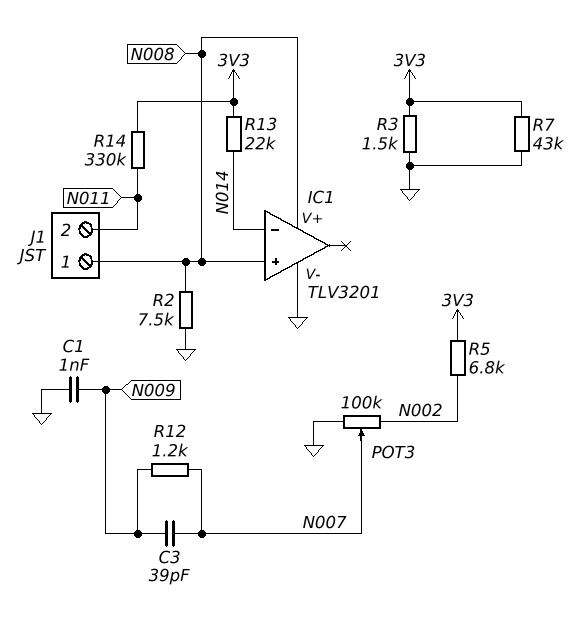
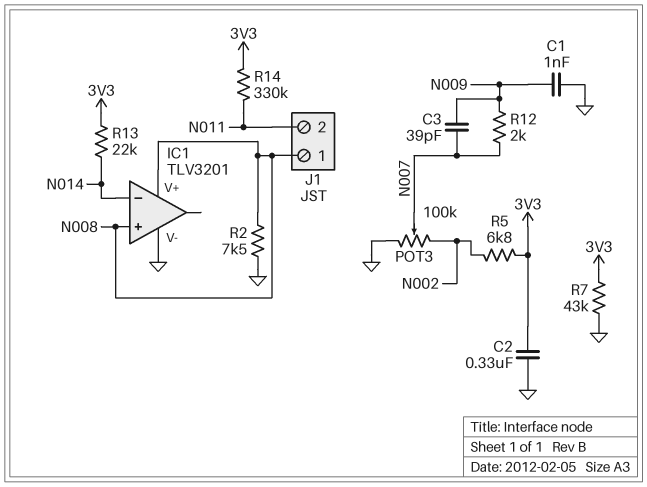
C2: none -> 330nF (3V3, GND)
R3: 1.5k (3V3, GND) -> none
R12: 1.2k (N007, N009) -> 2k (N007, N009)

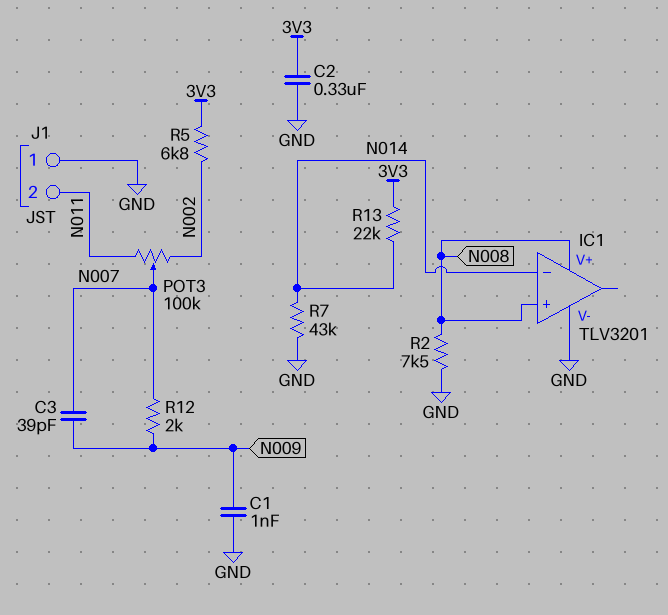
J1 pin 1: N008 -> GND
POT3: 100k (GND, N002, wiper N007) -> 100k (N002, N011, wiper N007)
R7: 43k (3V3, GND) -> 43k (GND, N014)
R14: 330k (3V3, N011) -> none

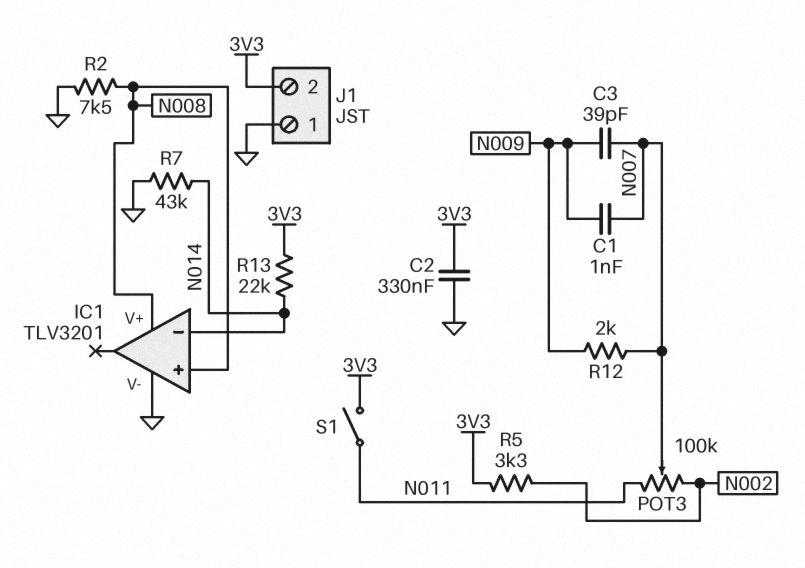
C1: 1nF (GND, N009) -> 1nF (N007, N009)
J1 pin 2: N011 -> 3V3
R5: 6.8k (3V3, N002) -> 3.3k (3V3, N002)
S1: none -> switch (3V3, N011)

